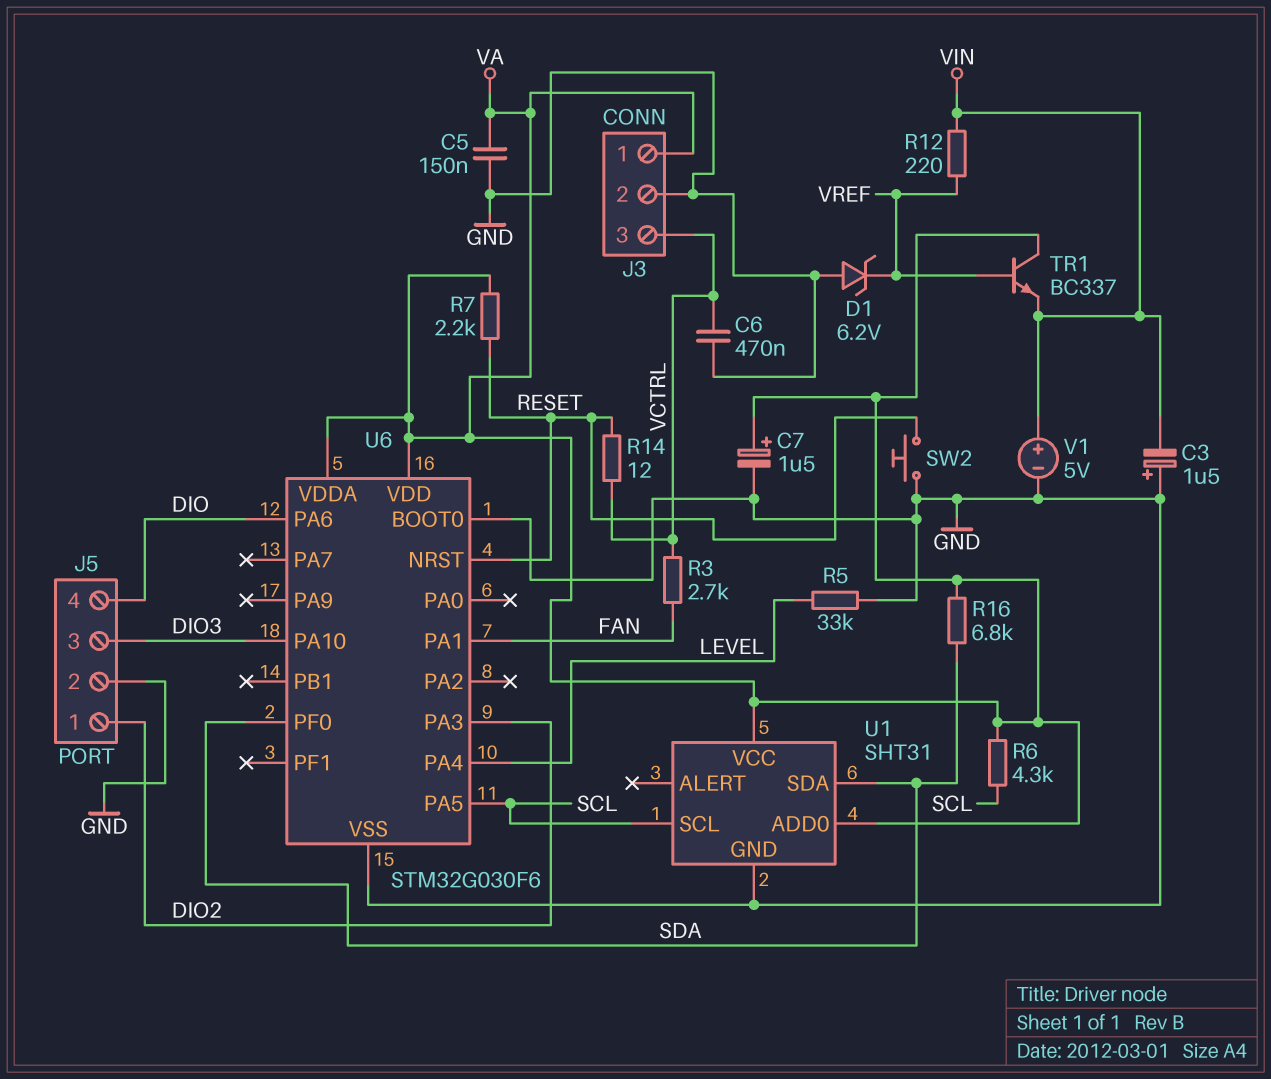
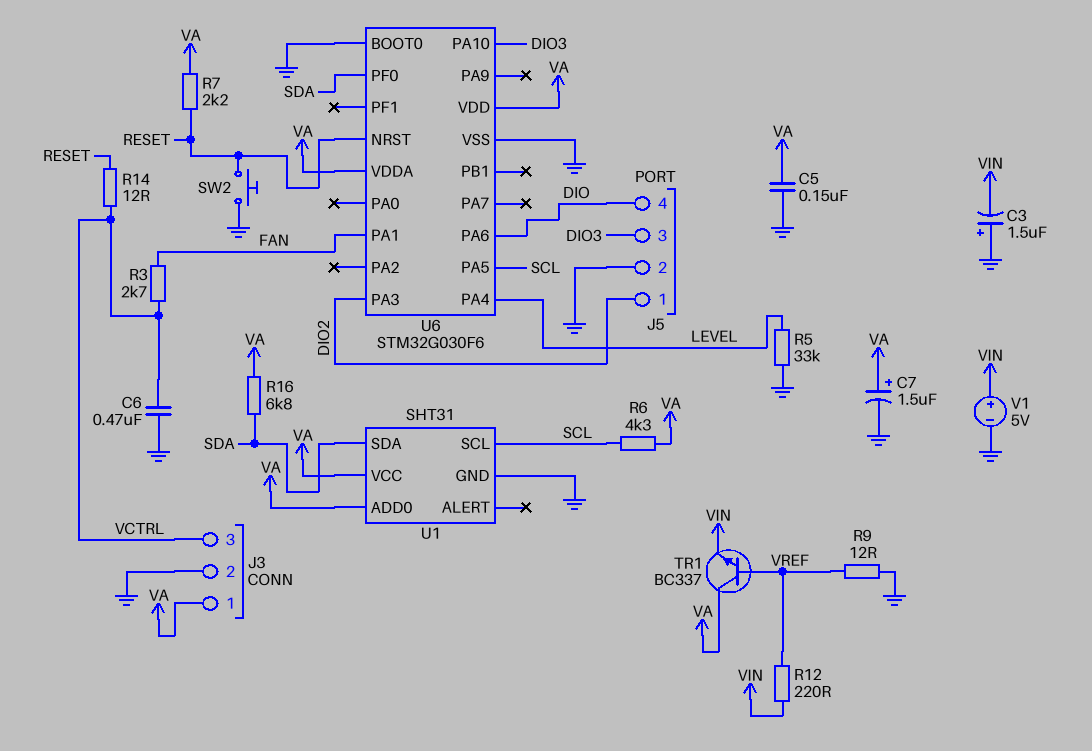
D1: zener 6.2V (A GND, K VREF) -> none
R9: none -> 12 (GND, VREF)

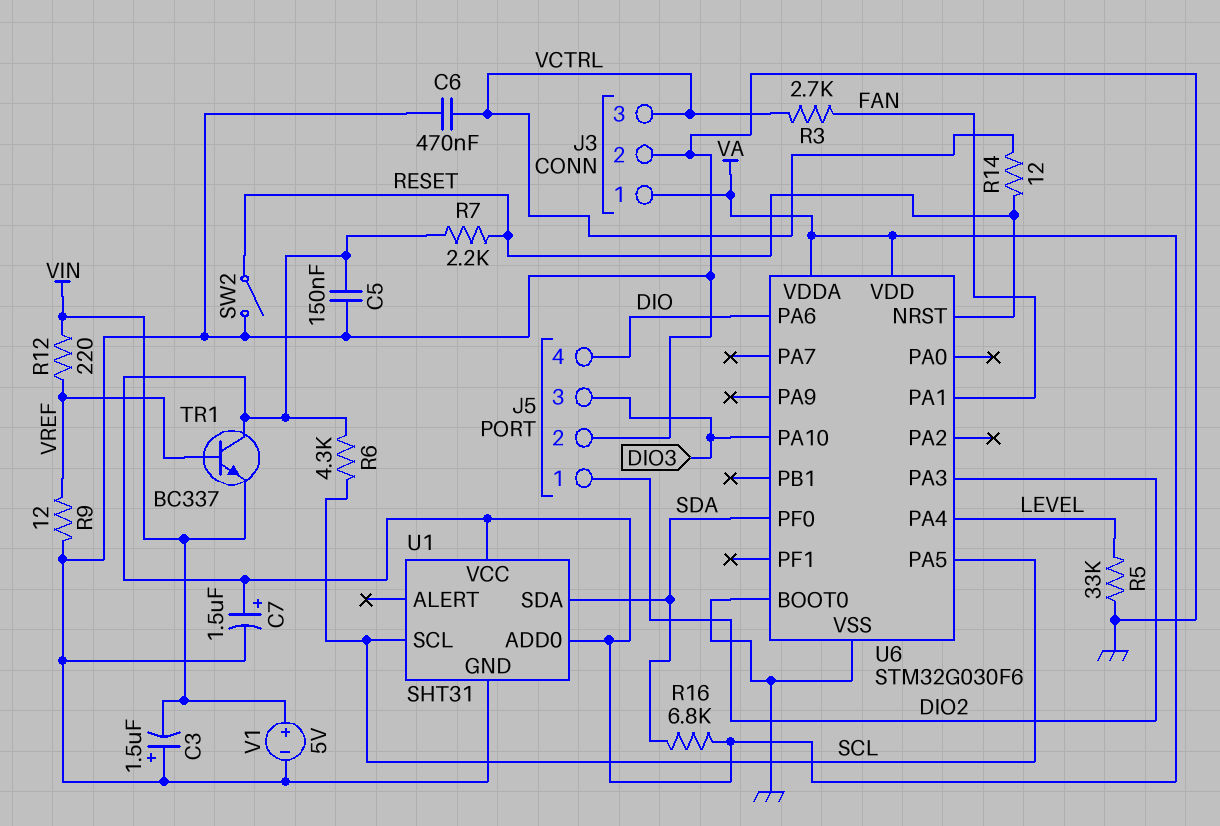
SW2: button (GND, RESET) -> switch (GND, RESET)

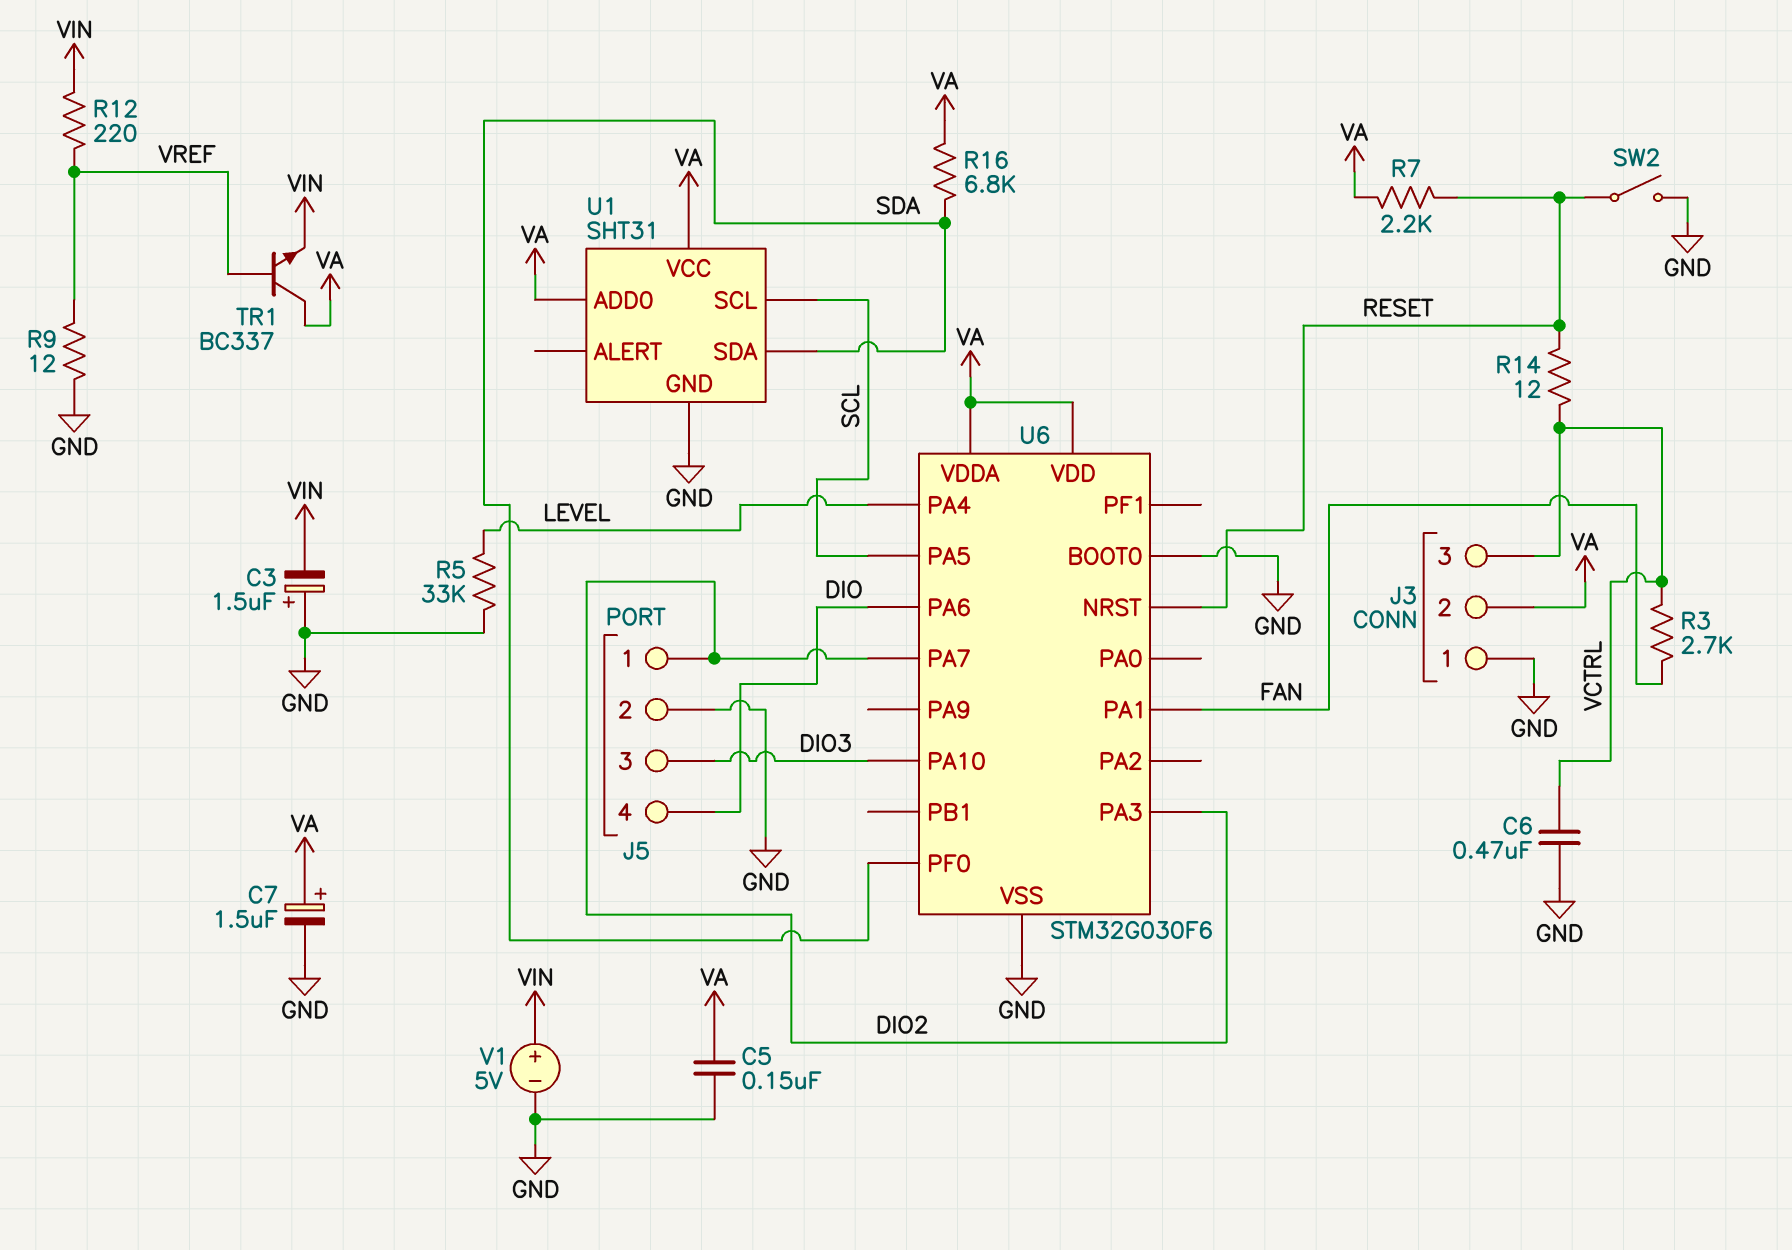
J3 pin 1: VA -> GND
J3 pin 2: GND -> VA
R6: 4.3k (SCL, VA) -> none
U6 pin PA7: none -> DIO2

